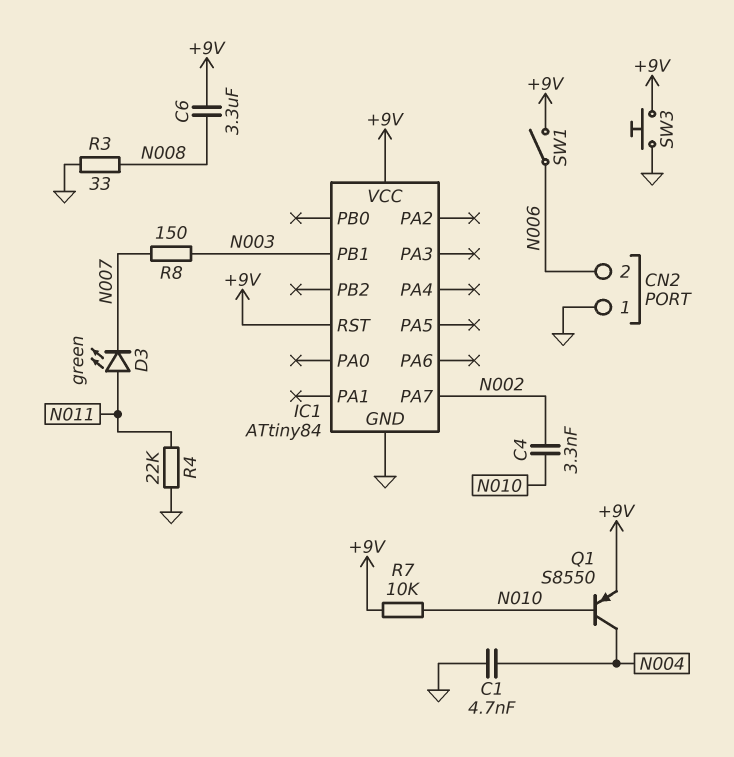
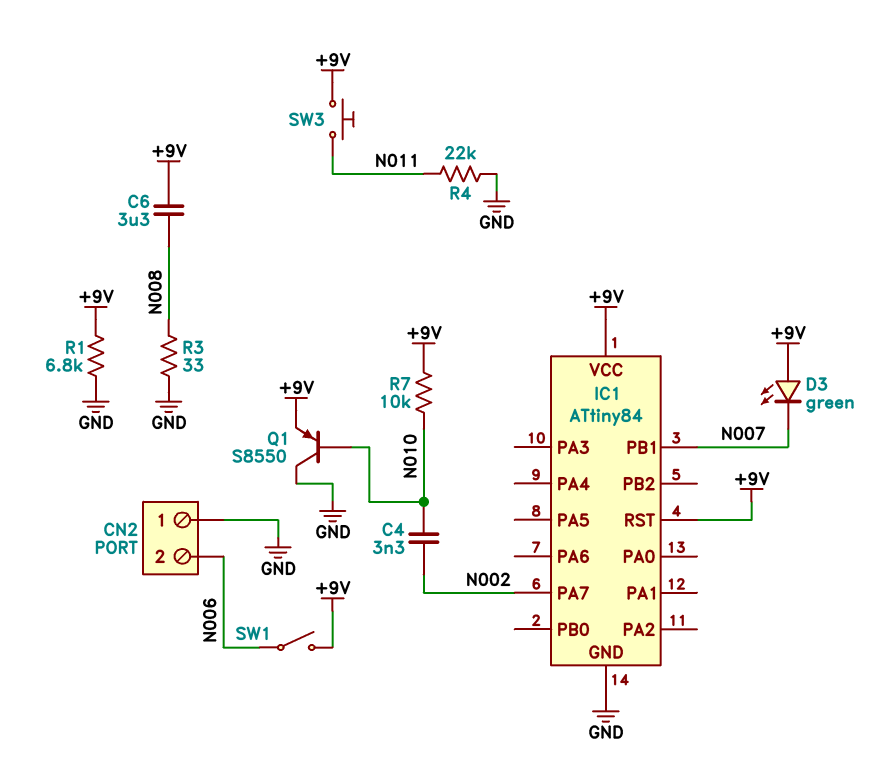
C1: 4.7nF (GND, N004) -> none
D3: LED green (A N011, K N007) -> LED green (A +9V, K N007)
IC1 pin PB1: N003 -> N007
Q1: PNP S8550 (B N010, C N004, E +9V) -> PNP S8550 (B N010, C GND, E +9V)
R1: none -> 6.8k (+9V, GND)
R8: 150 (N003, N007) -> none
SW3: button (+9V, GND) -> button (+9V, N011)

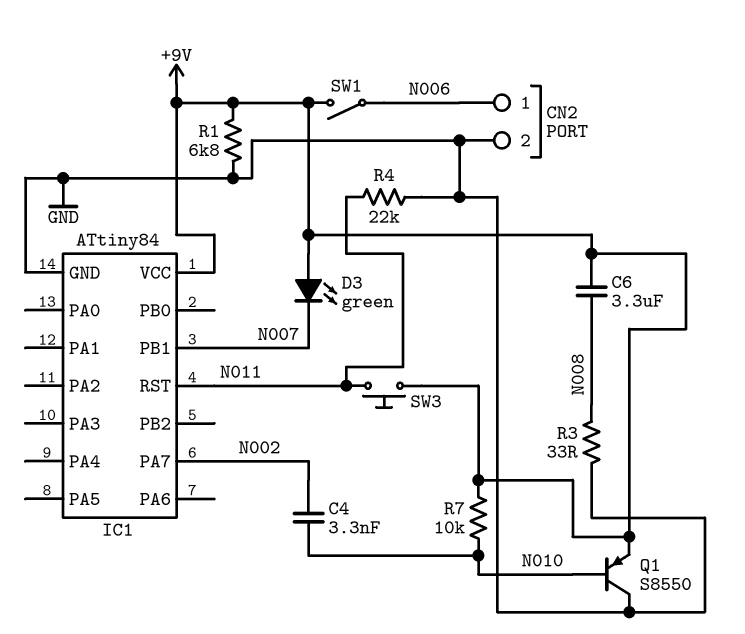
CN2 pin 1: GND -> N006
CN2 pin 2: N006 -> GND
IC1 pin RST: +9V -> N011

